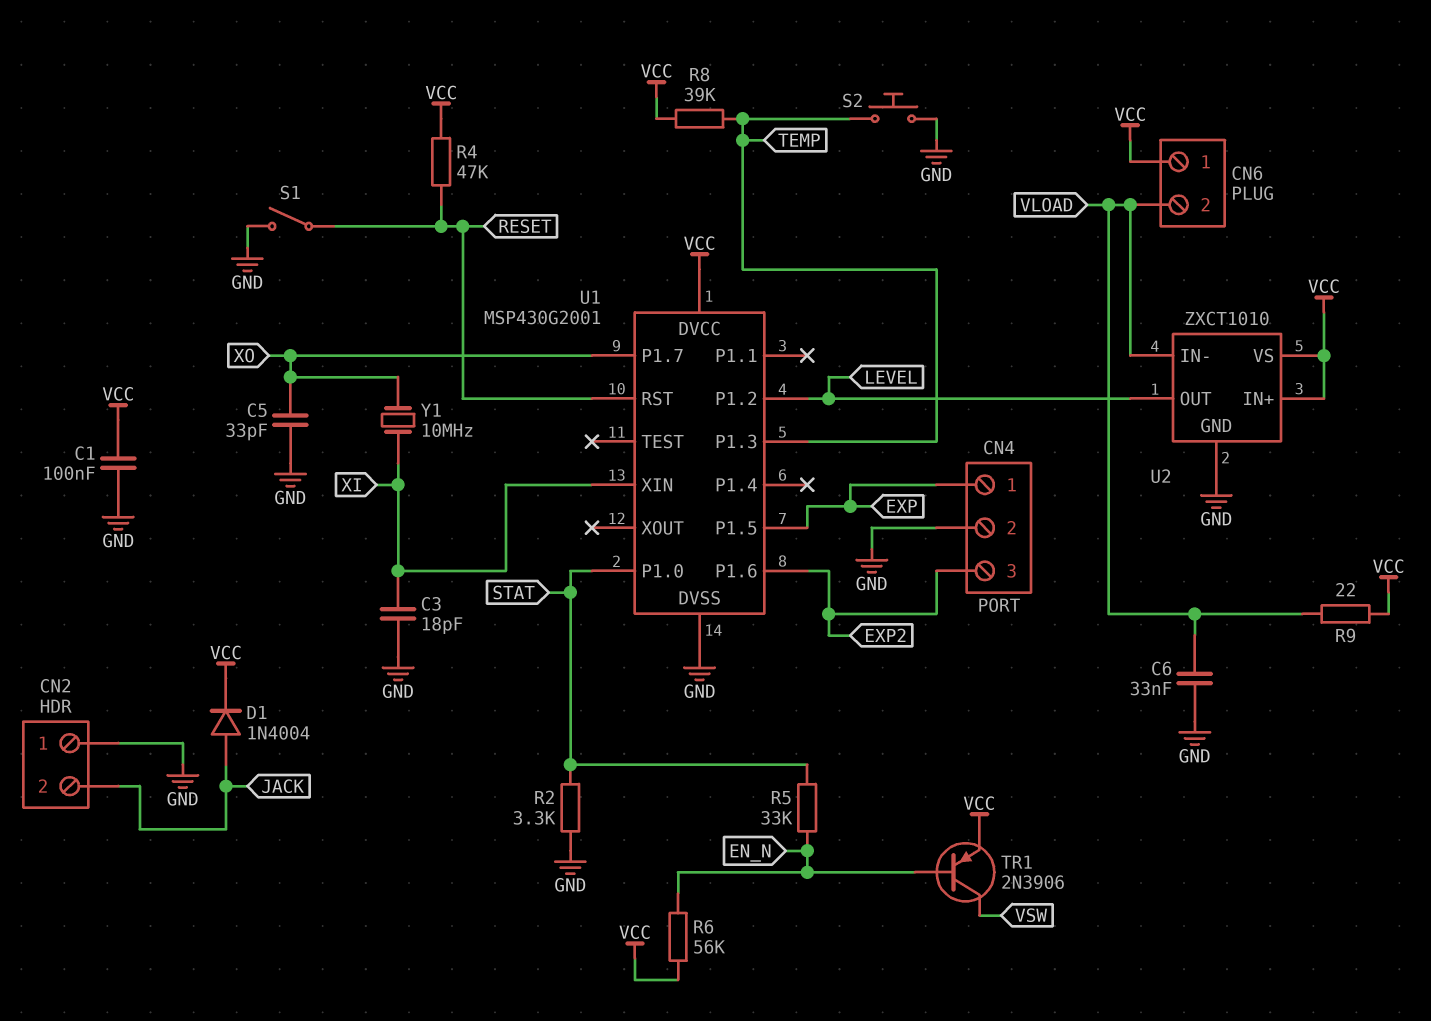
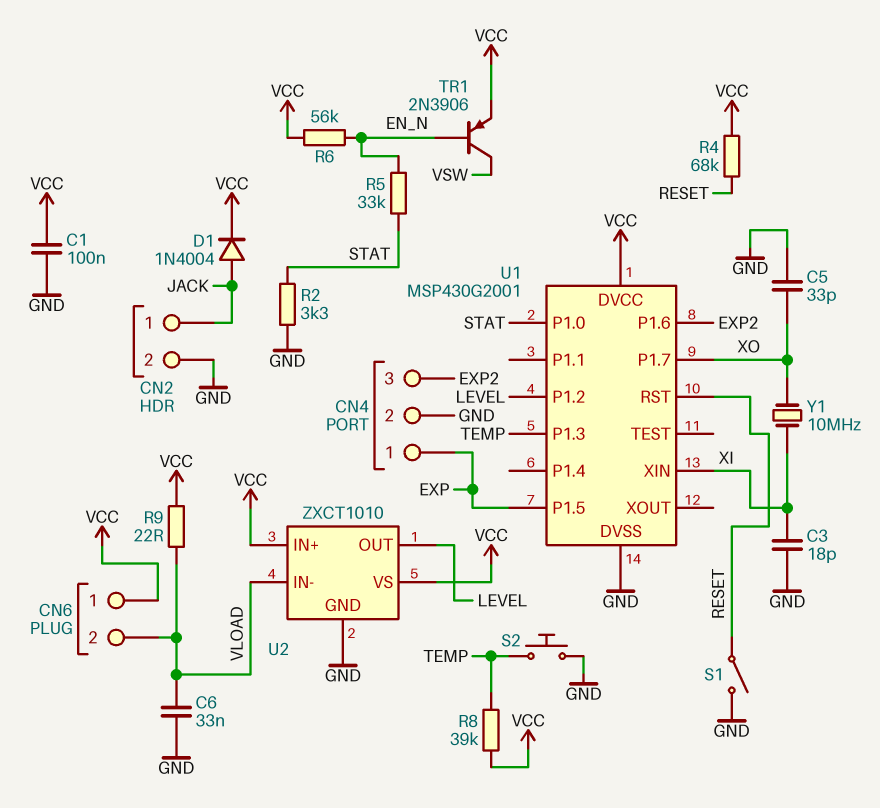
CN2 pin 1: GND -> JACK
CN2 pin 2: JACK -> GND
R4: 47k (RESET, VCC) -> 68k (RESET, VCC)

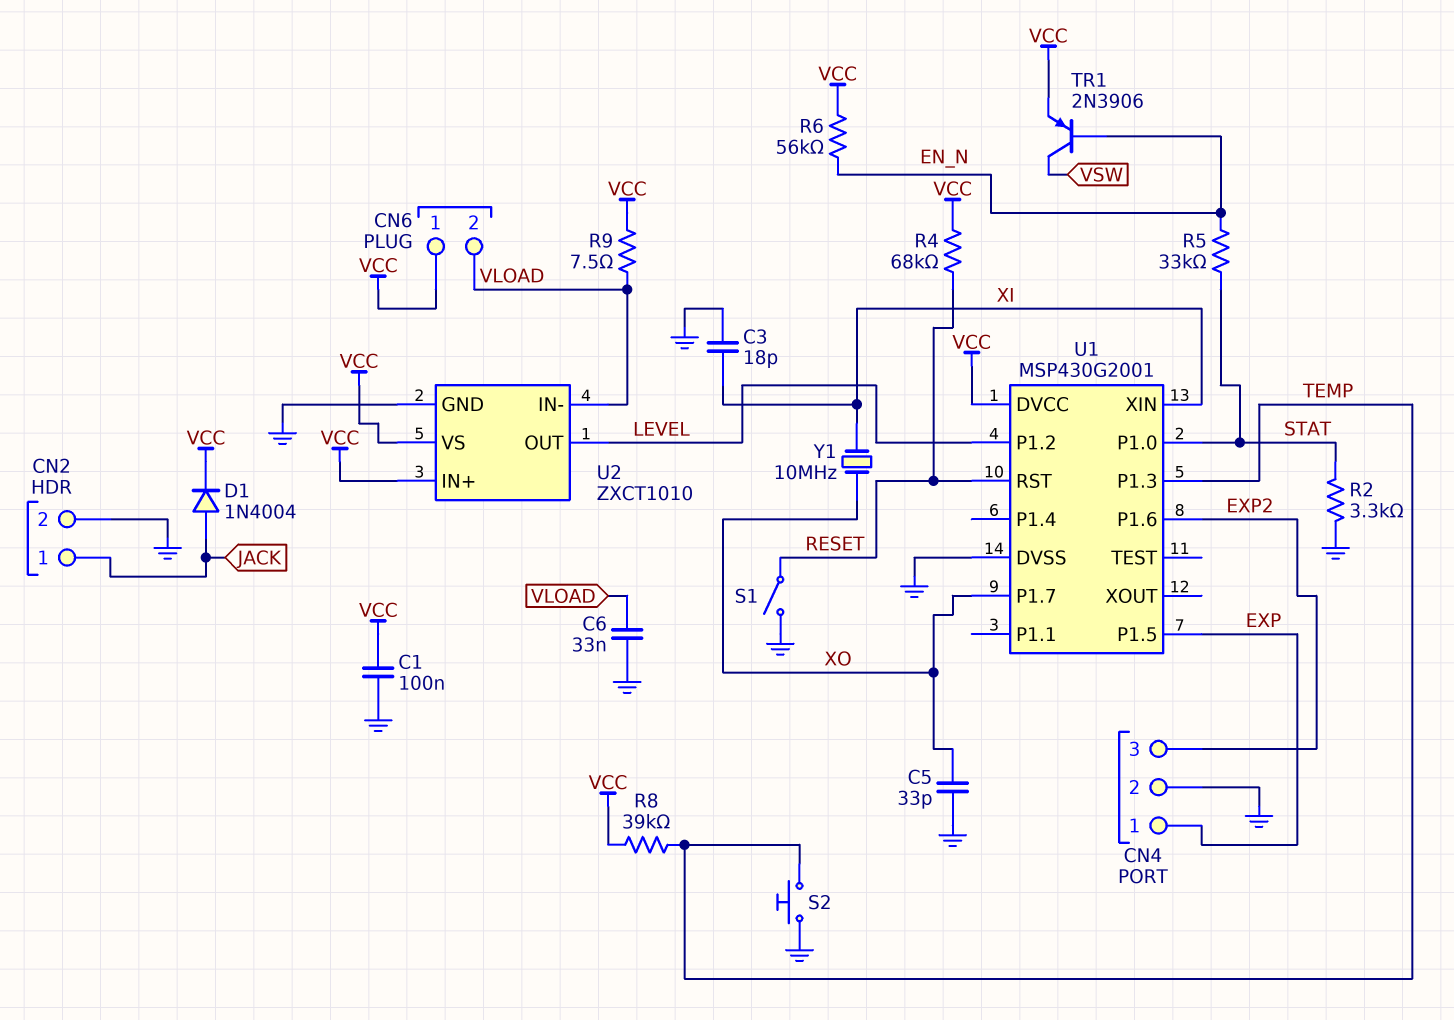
R9: 22 (VCC, VLOAD) -> 7.5 (VCC, VLOAD)

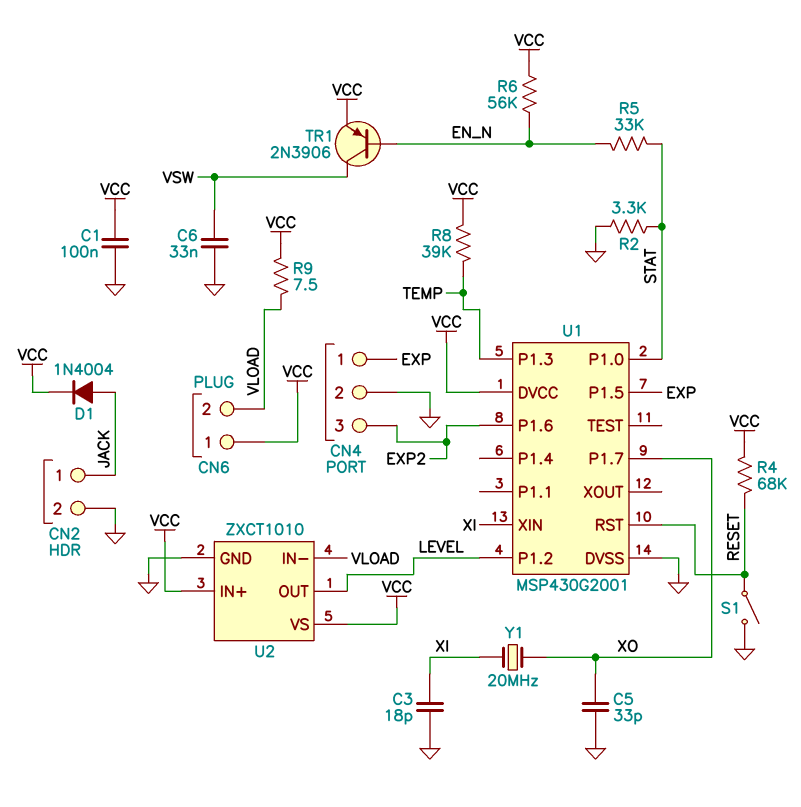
C6: 33nF (GND, VLOAD) -> 33nF (GND, VSW)
S2: button (GND, TEMP) -> none
Y1: 10MHz (XI, XO) -> 20MHz (XI, XO)

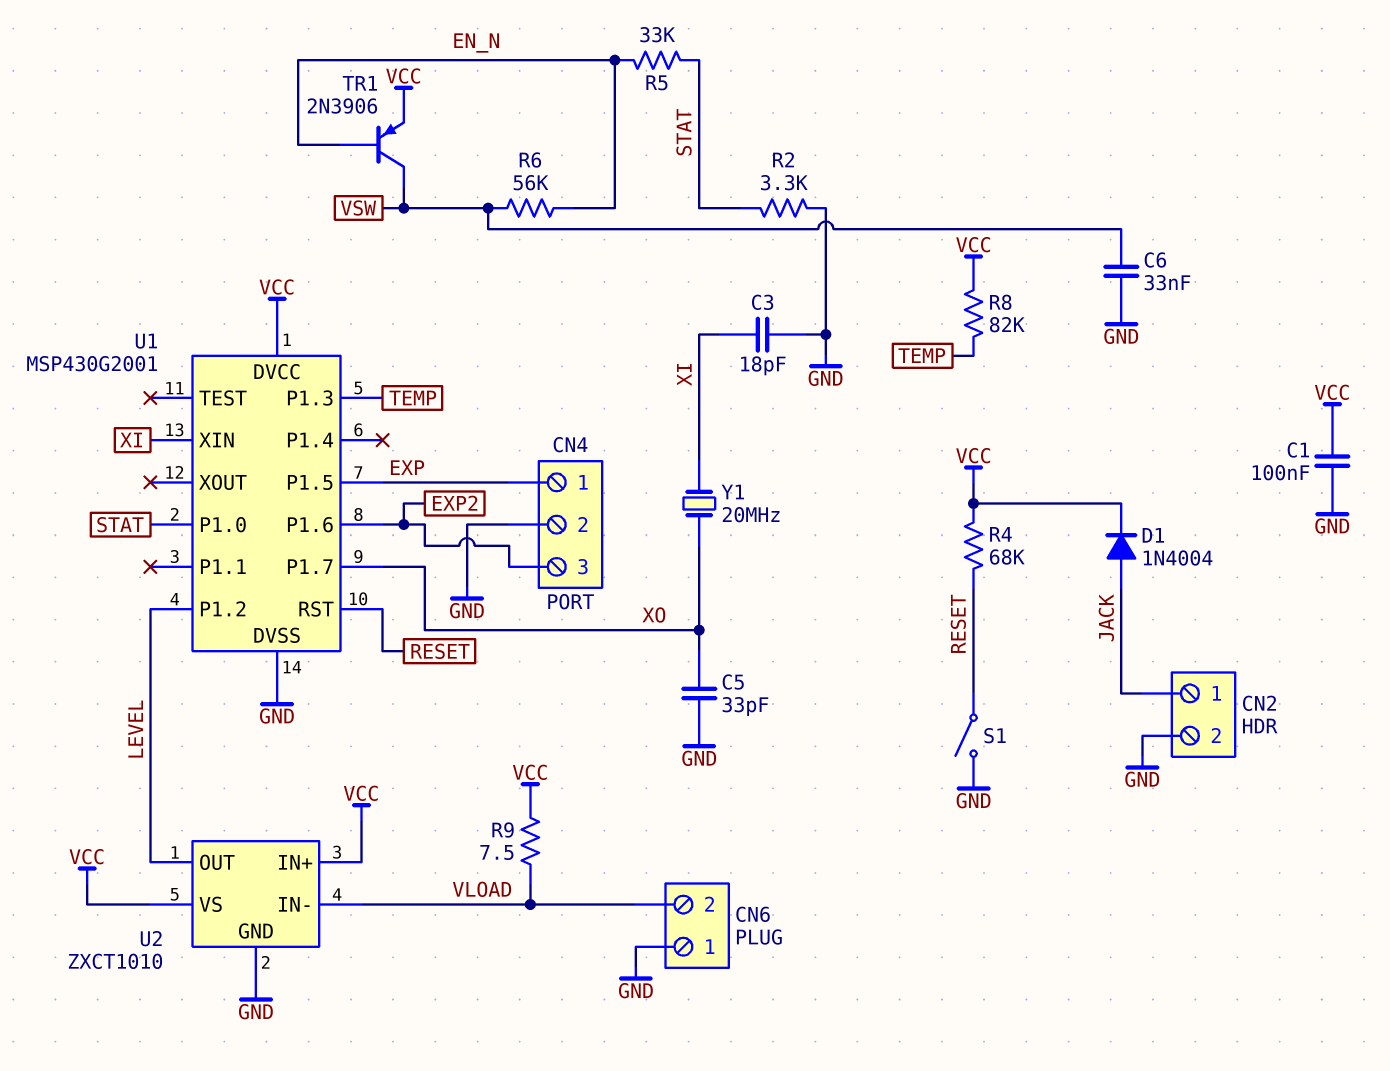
CN6 pin 1: VCC -> GND
R6: 56k (EN_N, VCC) -> 56k (EN_N, VSW)
R8: 39k (TEMP, VCC) -> 82k (TEMP, VCC)

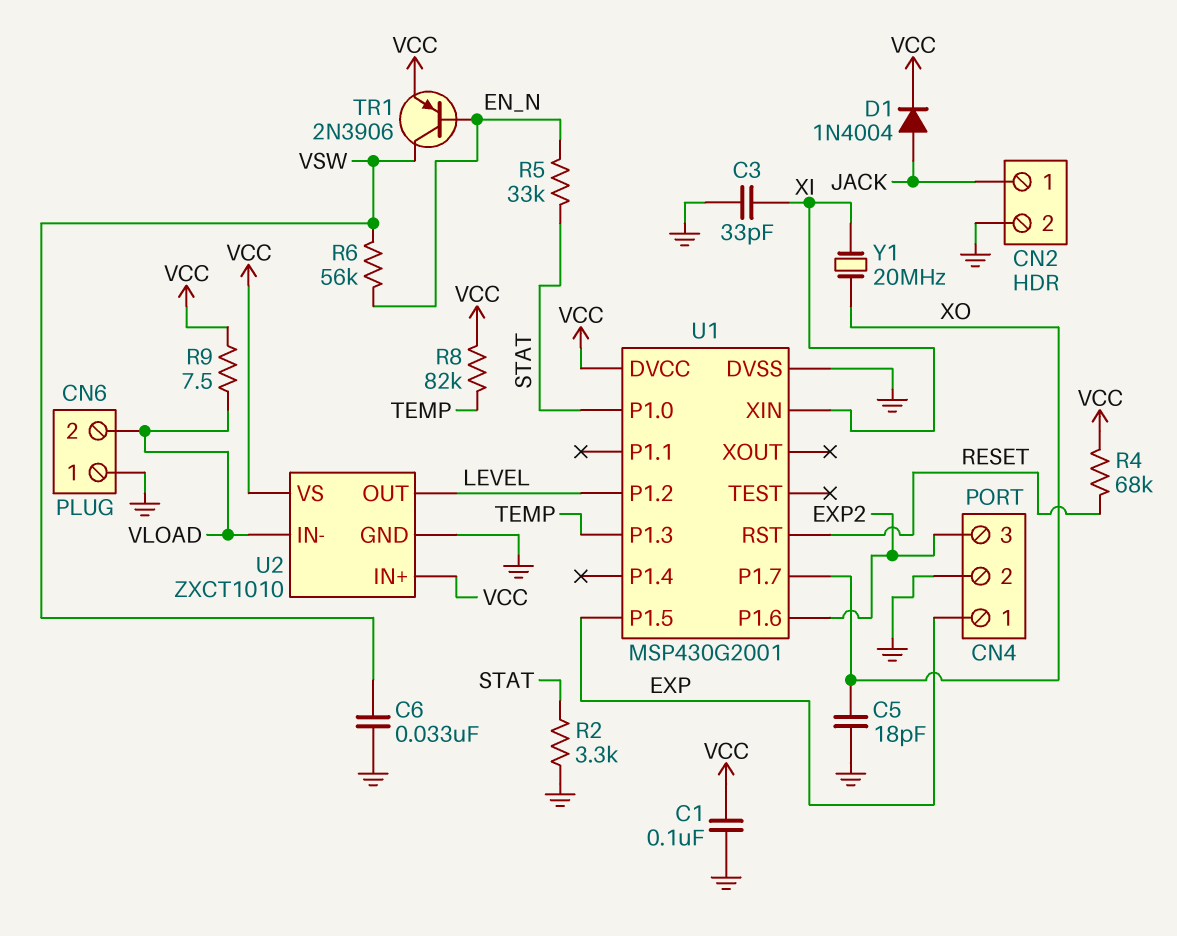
C3: 18pF (GND, XI) -> 33pF (GND, XI)
C5: 33pF (GND, XO) -> 18pF (GND, XO)
S1: switch (GND, RESET) -> none

